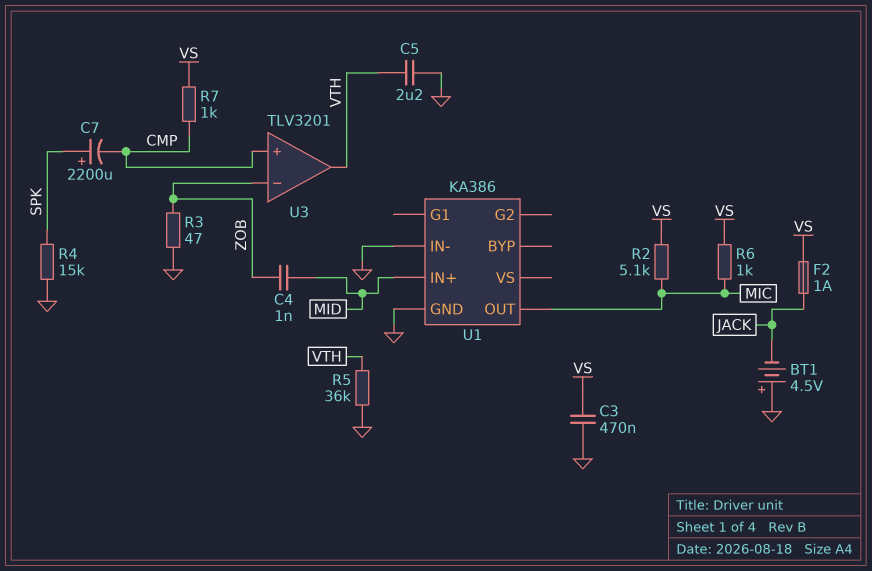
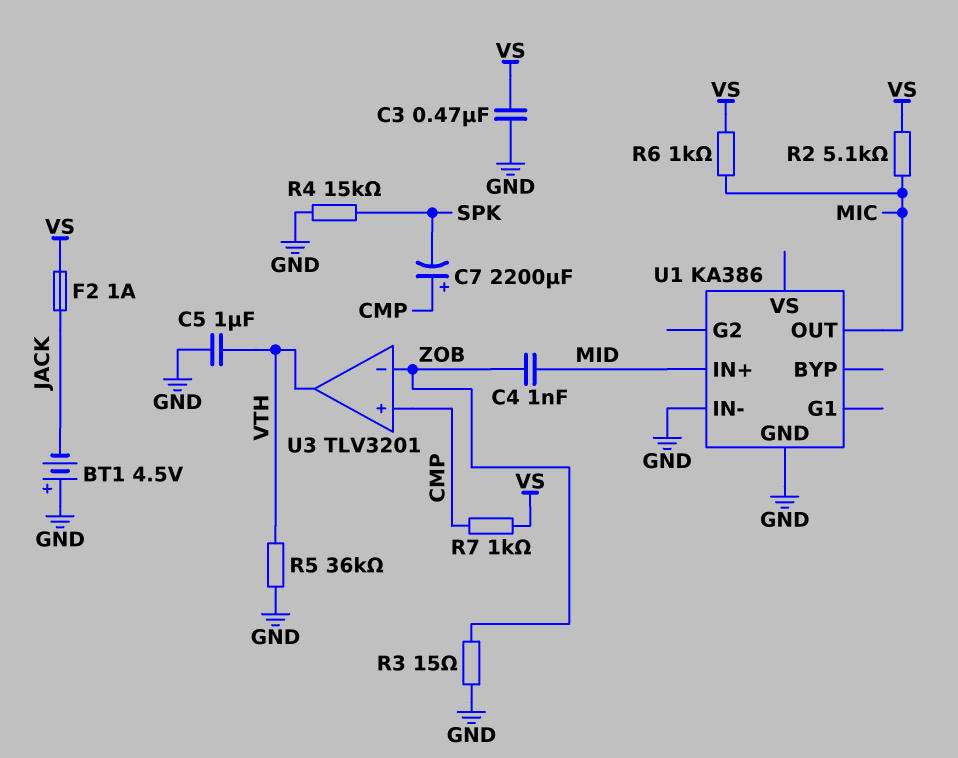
C5: 2.2uF (GND, VTH) -> 1uF (GND, VTH)
C7: 2200uF (plus SPK, minus CMP) -> 2200uF (plus CMP, minus SPK)
R3: 47 (GND, ZOB) -> 15 (GND, ZOB)

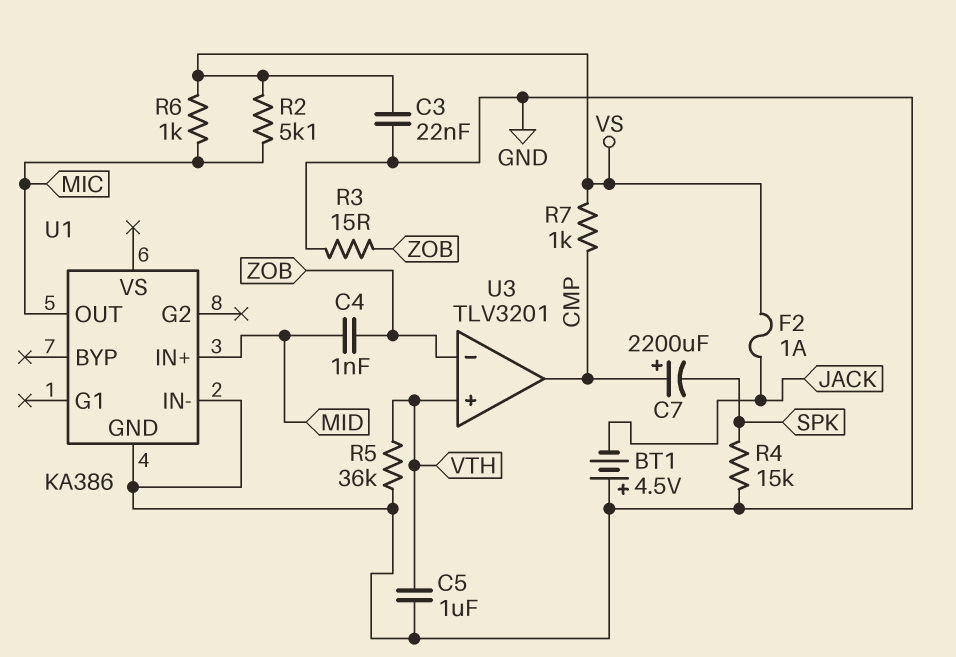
C3: 470nF (GND, VS) -> 22nF (GND, VS)
U3 pin in+: CMP -> VTH
U3 pin out: VTH -> CMP

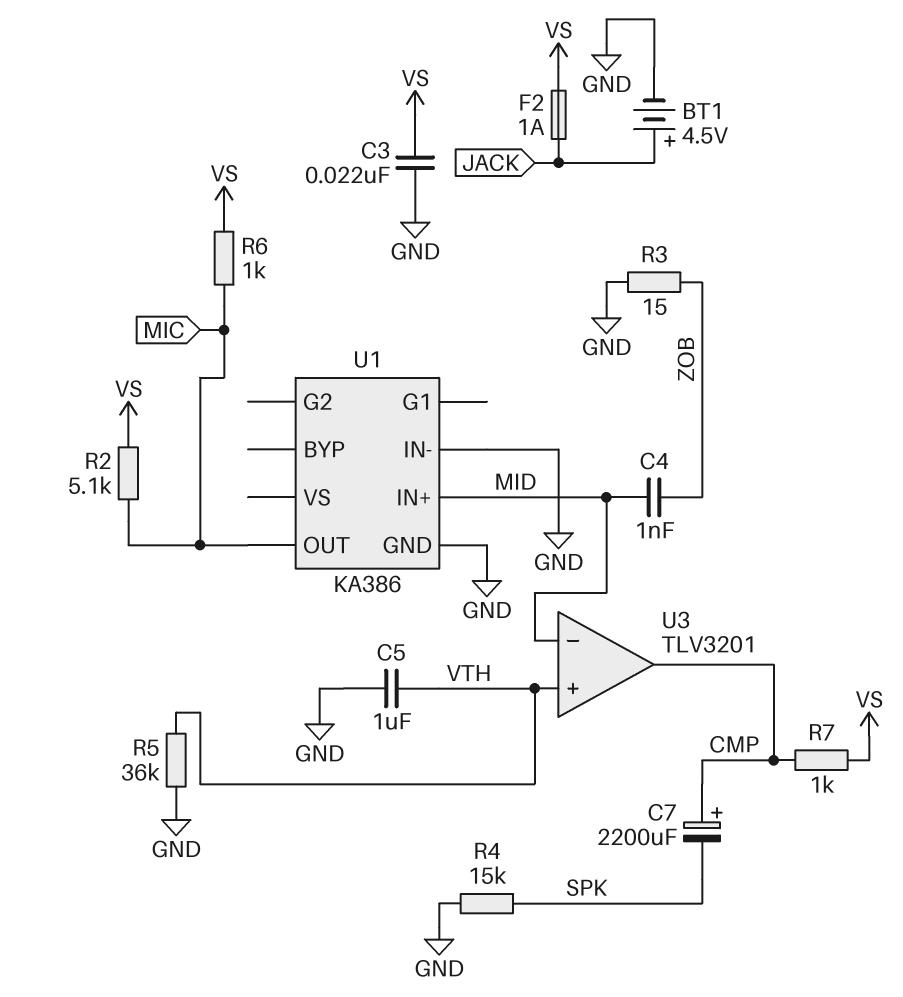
BT1: 4.5V (plus GND, minus JACK) -> 4.5V (plus JACK, minus GND)
U3 pin in-: ZOB -> MID

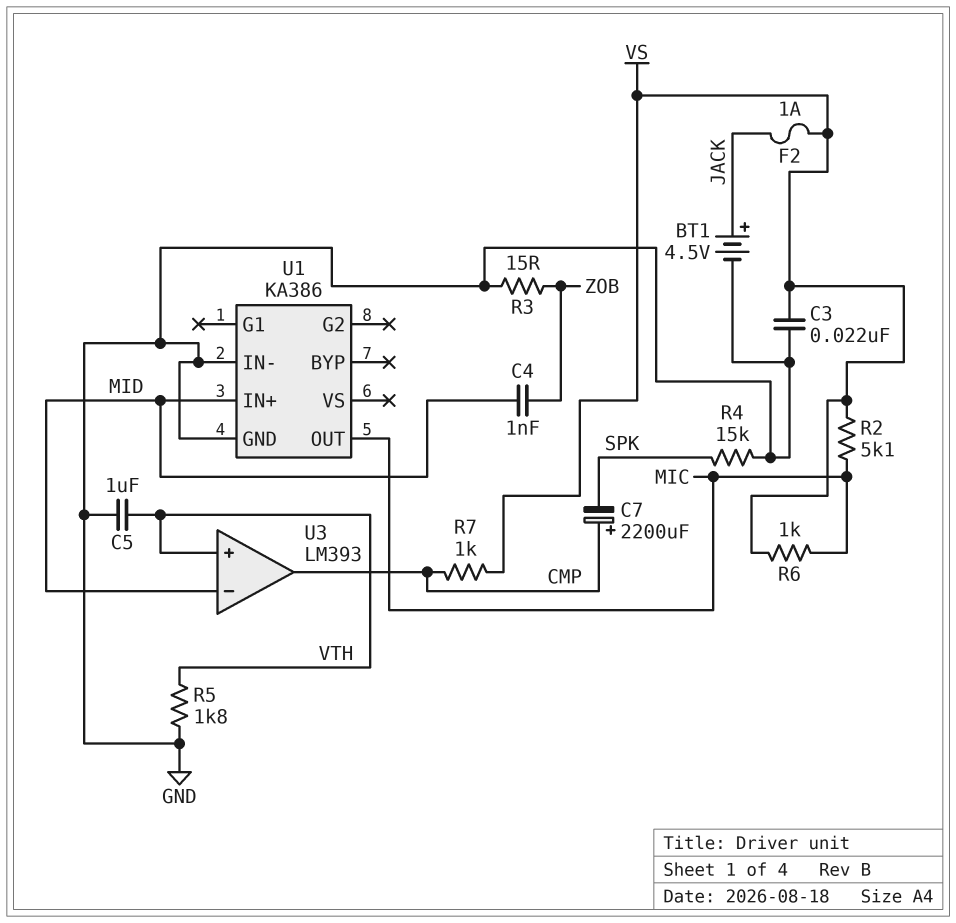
R5: 36k (GND, VTH) -> 1.8k (GND, VTH)
U3: TLV3201 -> LM393

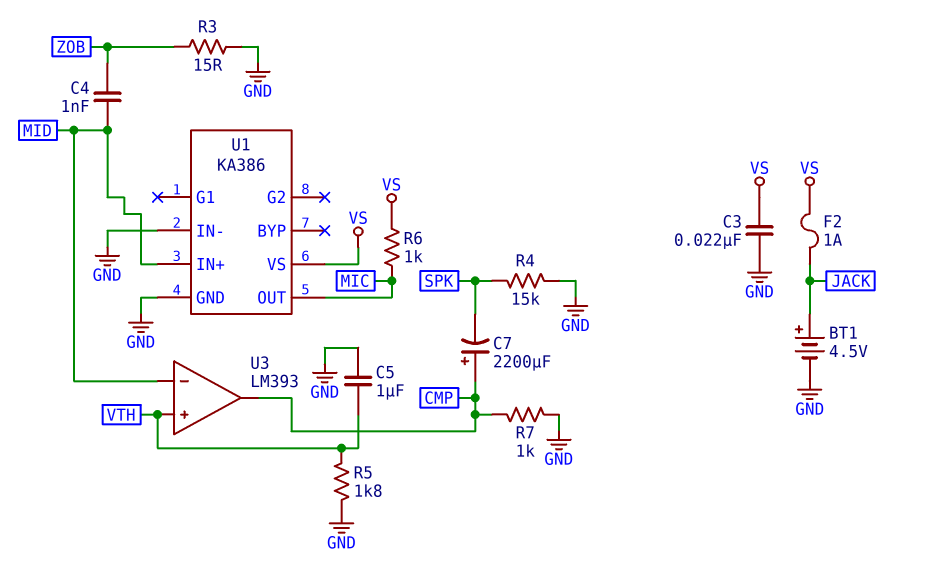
R2: 5.1k (MIC, VS) -> none
R7: 1k (CMP, VS) -> 1k (CMP, GND)
U1 pin VS: none -> VS

